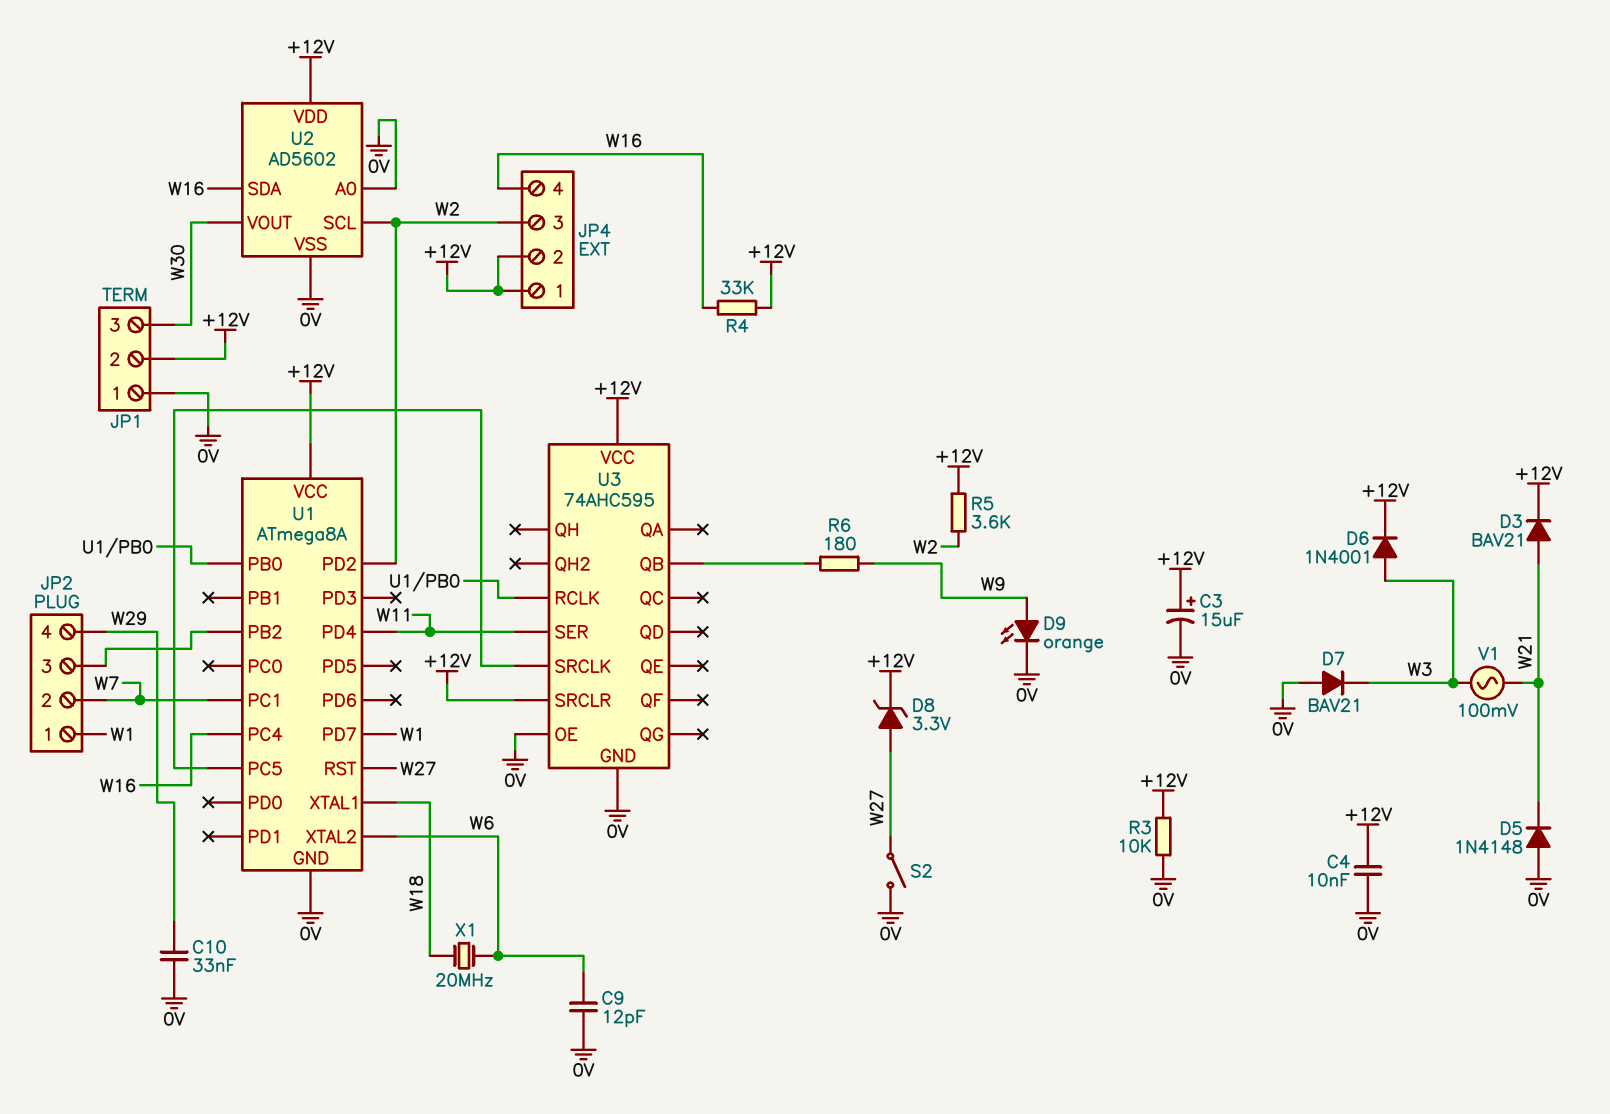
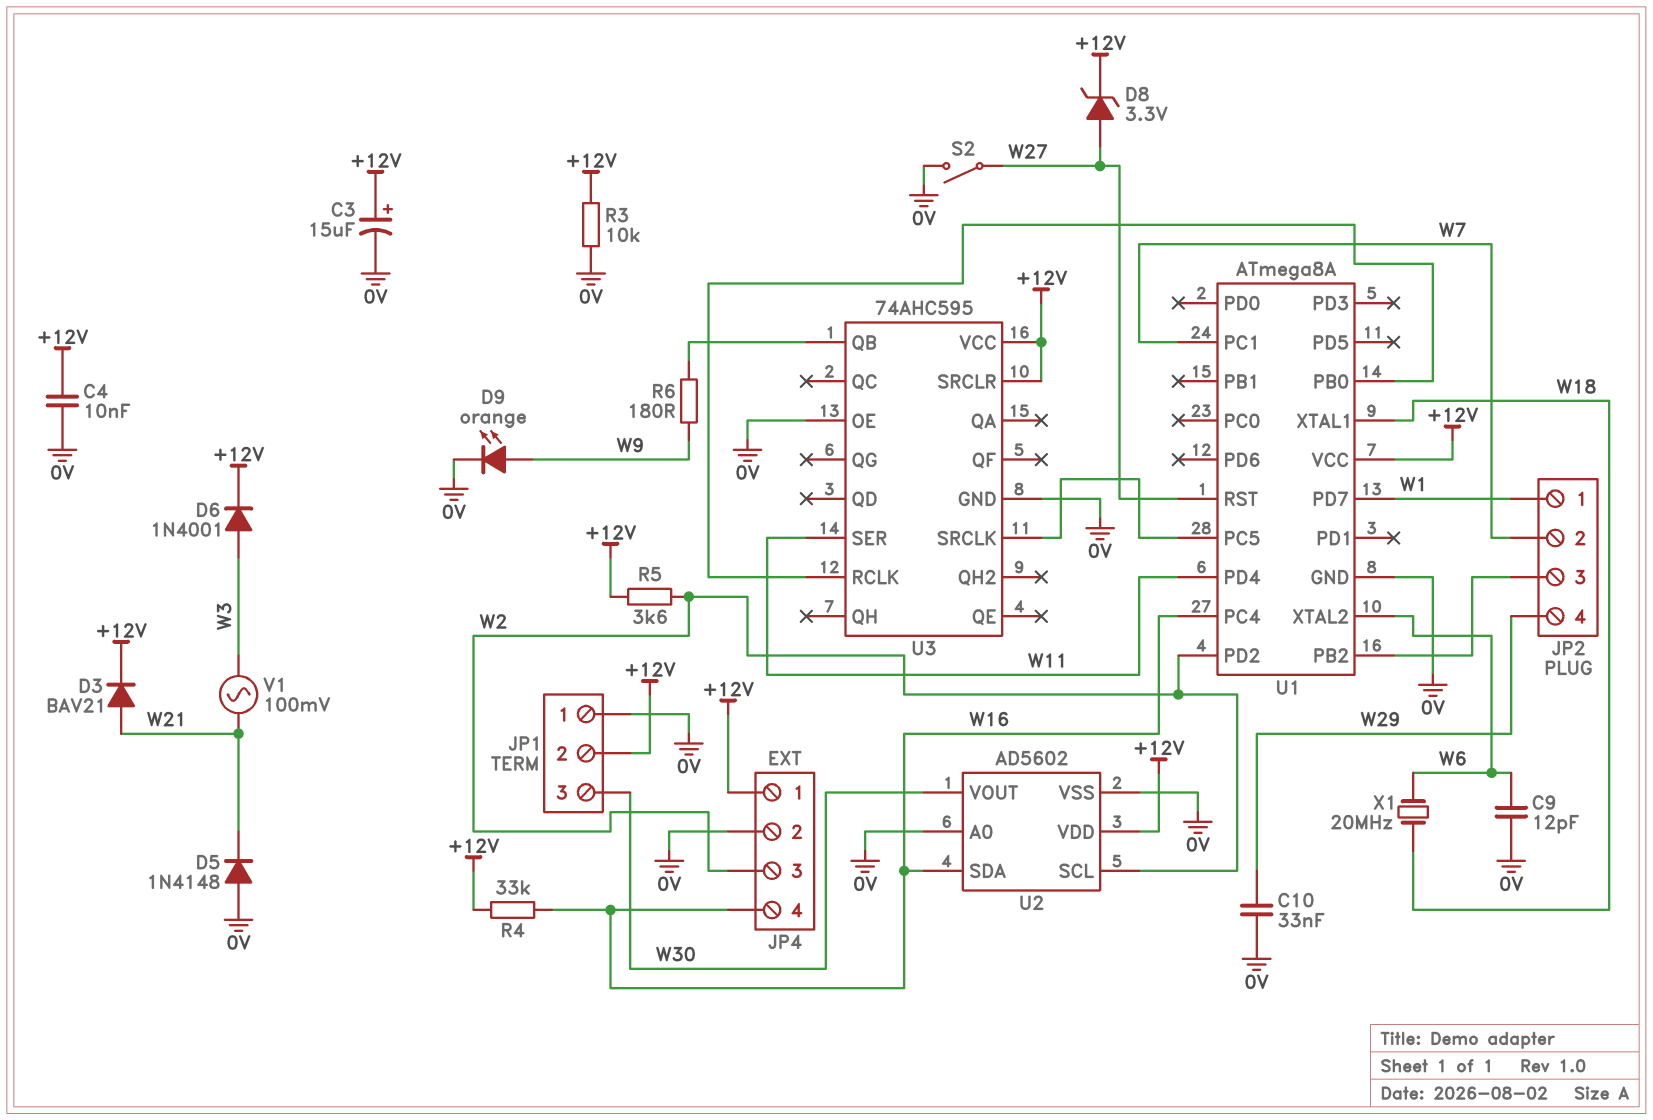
D7: diode BAV21 (A 0V, K W3) -> none
JP4 pin 2: +12V -> 0V

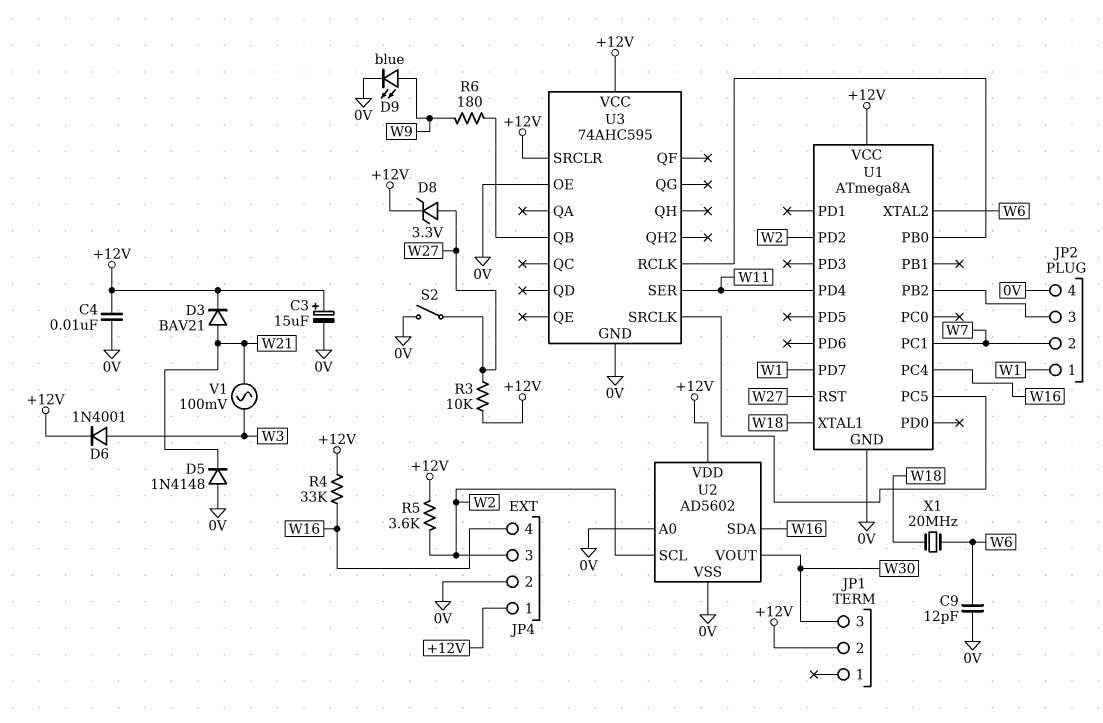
C10: 33nF (0V, W29) -> none
D9: LED orange (A W9, K 0V) -> LED blue (A W9, K 0V)
JP1 pin 1: 0V -> none
JP2 pin 4: W29 -> 0V
R3: 10k (+12V, 0V) -> 10k (+12V, W27)

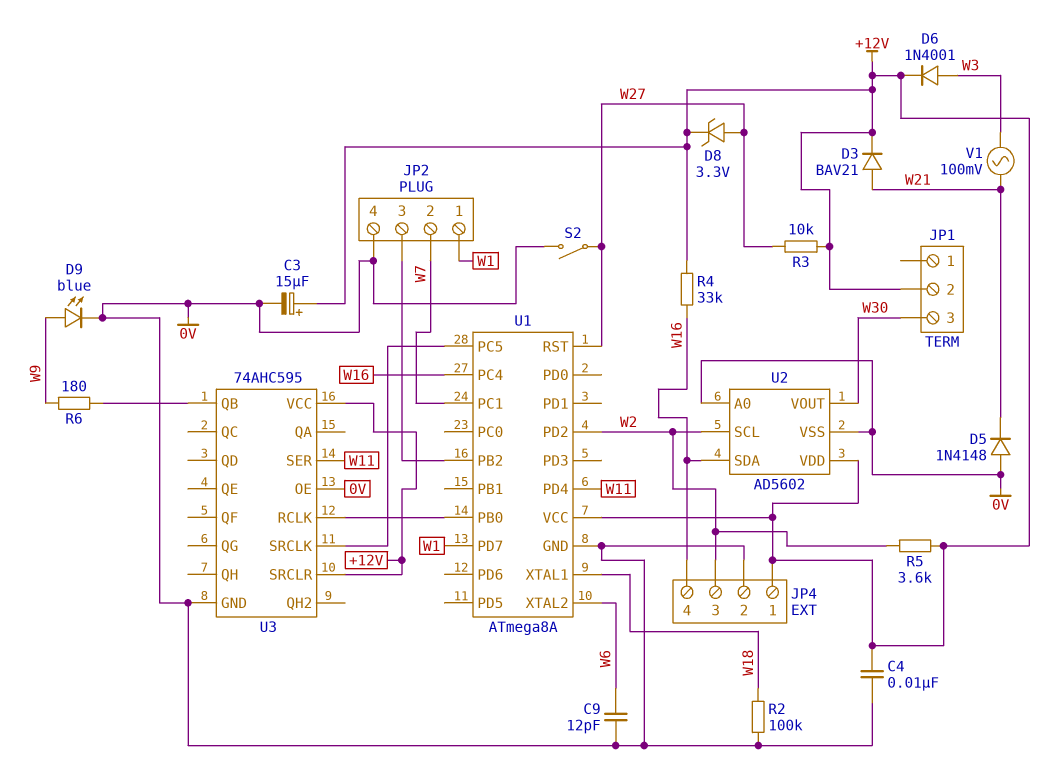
R2: none -> 100k (0V, W18)
X1: 20MHz (W6, W18) -> none

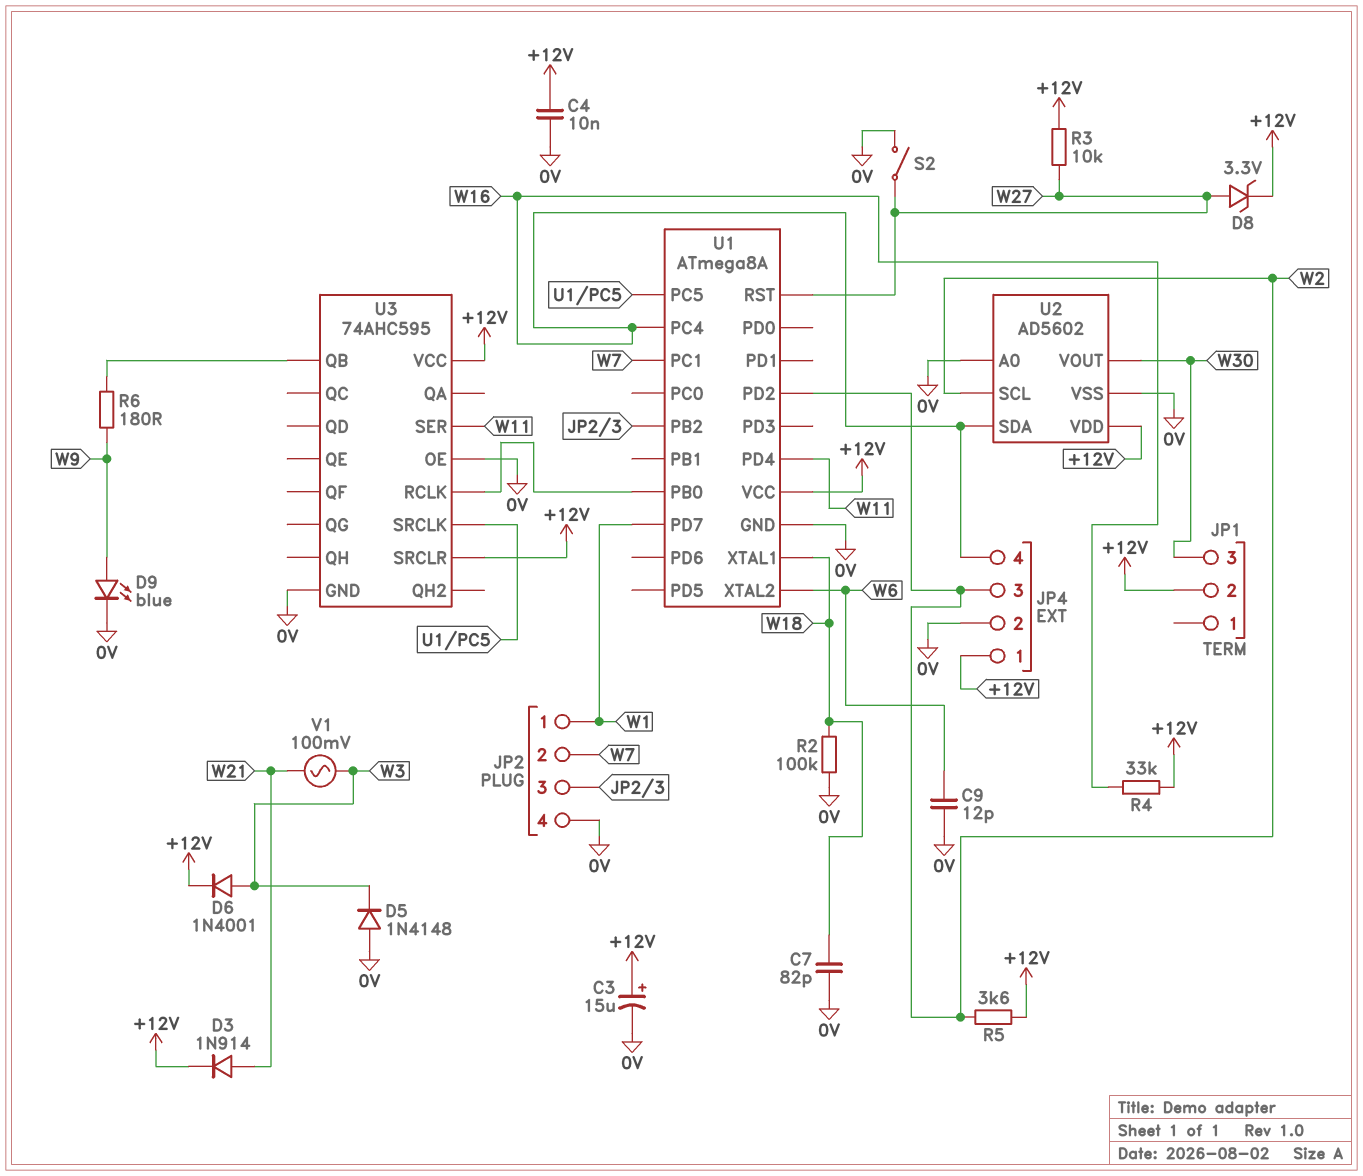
C7: none -> 82pF (0V, W18)
D3: diode BAV21 (A W21, K +12V) -> diode 1N914 (A W21, K +12V)
D5: diode 1N4148 (A 0V, K W21) -> diode 1N4148 (A 0V, K W3)

